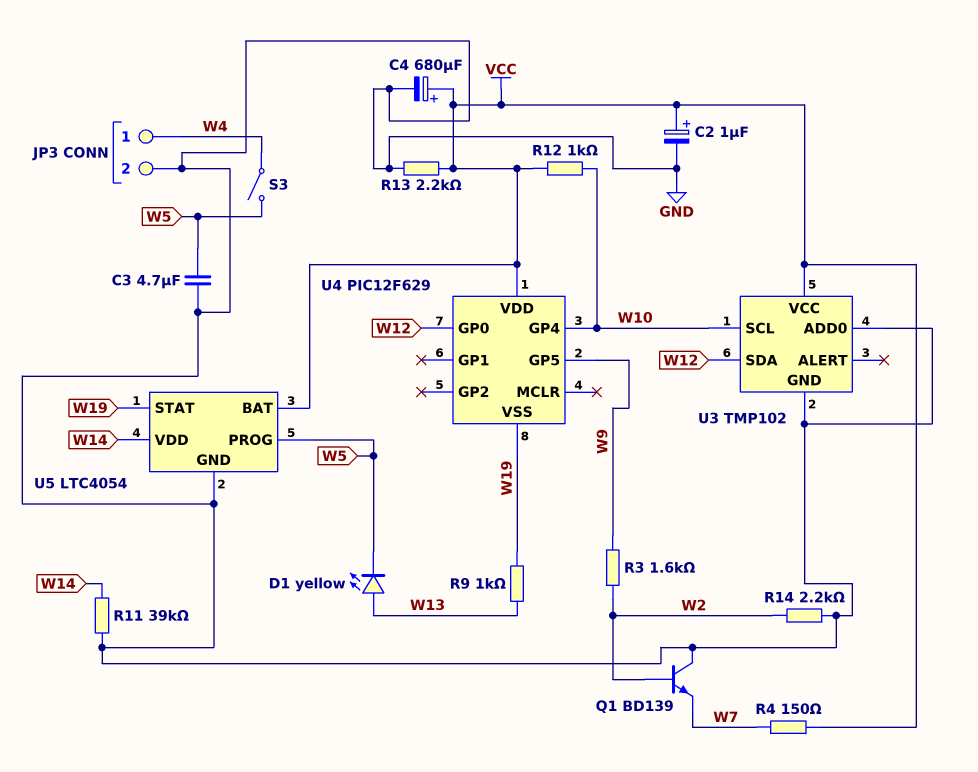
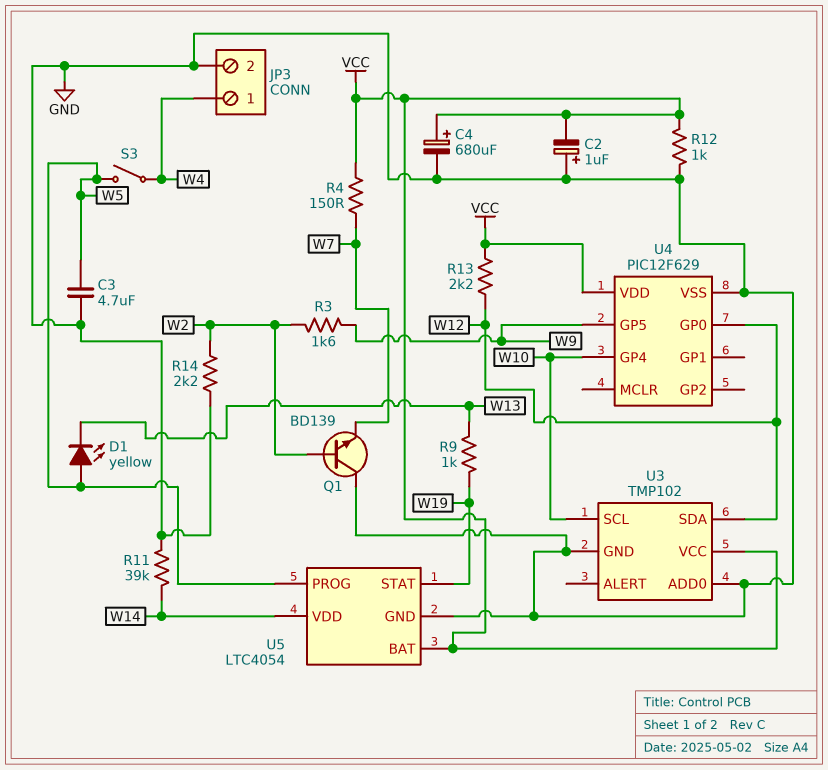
C2: 1uF (plus VCC, minus GND) -> 1uF (plus GND, minus VCC)
D1: LED yellow (A W13, K W5) -> LED yellow (A W5, K W13)
R12: 1k (VCC, W10) -> 1k (GND, VCC)
R13: 2.2k (GND, VCC) -> 2.2k (VCC, W12)
U4 pin VSS: W19 -> GND

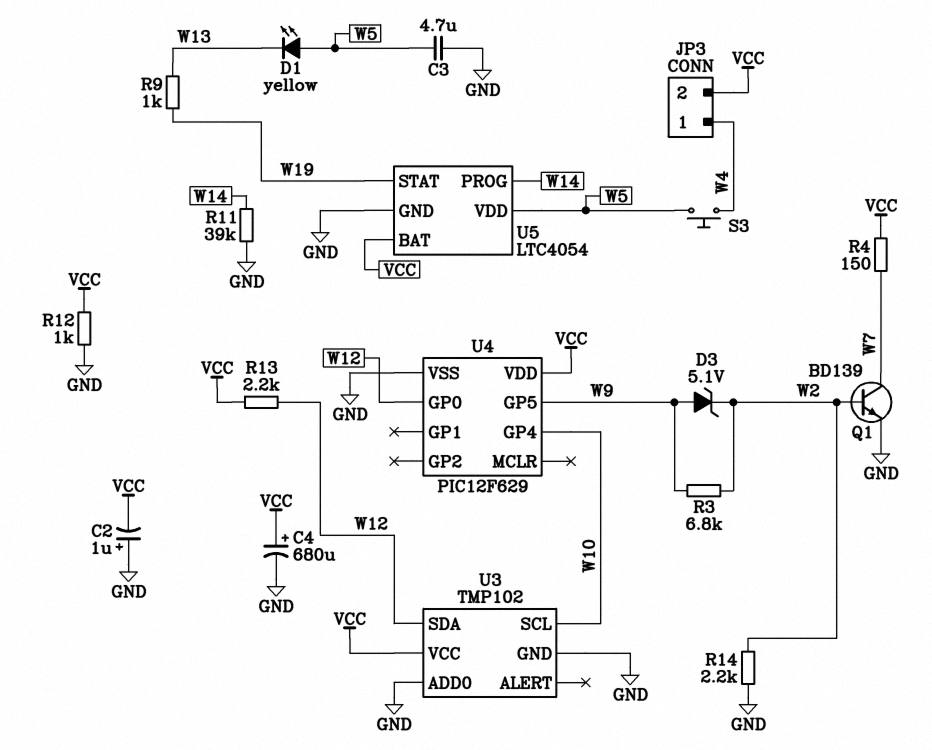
D3: none -> zener 5.1V (A W9, K W2)
JP3 pin 2: GND -> VCC
Q1: NPN BD139 (B W2, C GND, E W7) -> NPN BD139 (B W2, C W7, E GND)
R3: 1.6k (W2, W9) -> 6.8k (W2, W9)
S3: switch (W4, W5) -> button (W4, W5)
U5 pin PROG: W5 -> W14
U5 pin VDD: W14 -> W5

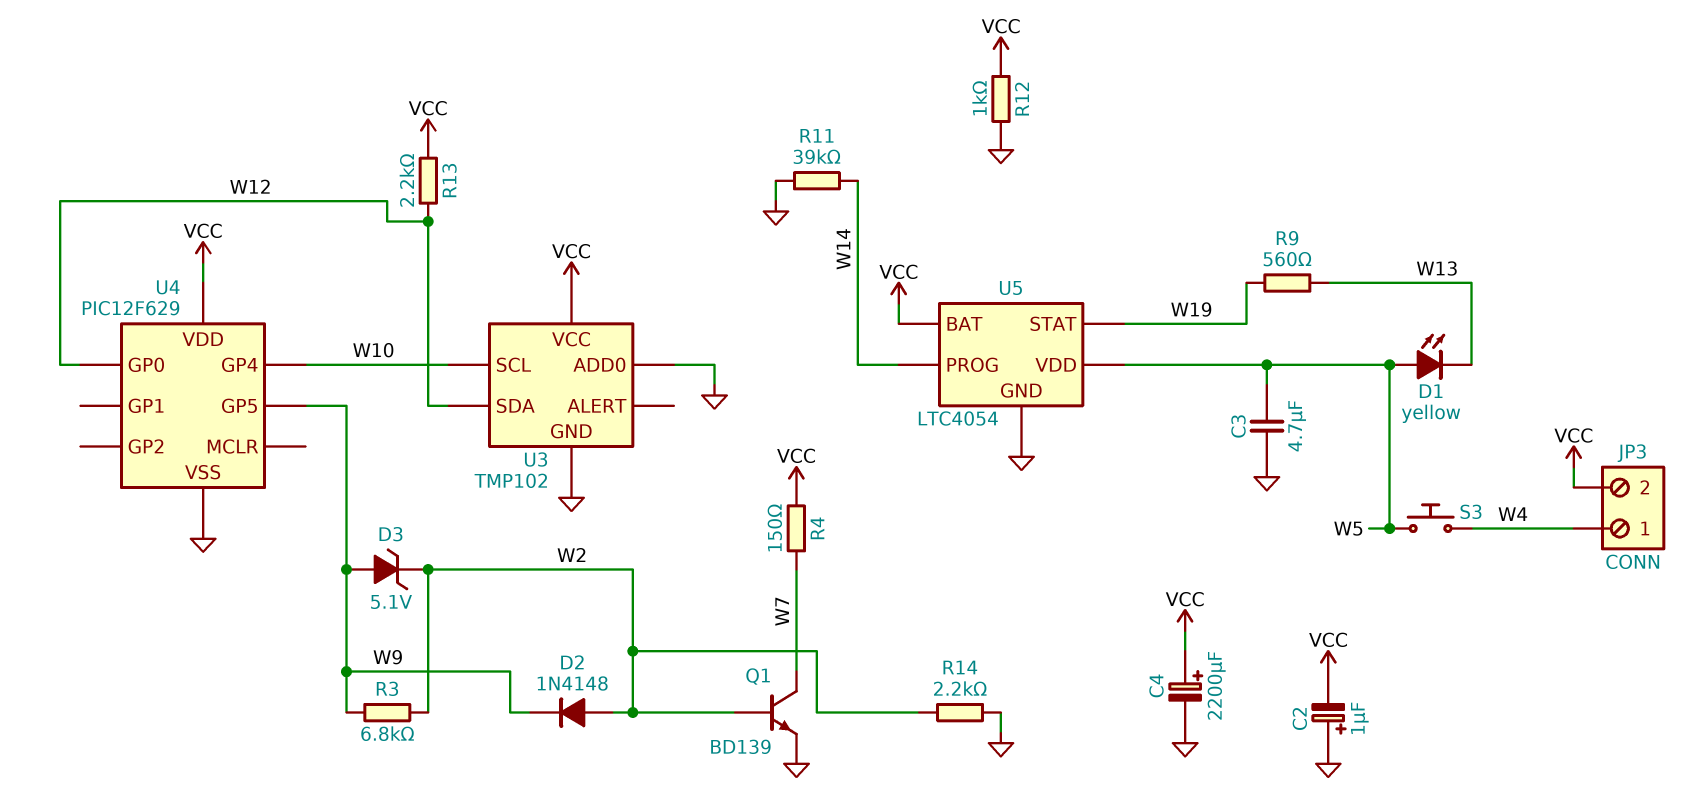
C4: 680uF (plus VCC, minus GND) -> 2200uF (plus VCC, minus GND)
D2: none -> diode 1N4148 (A W2, K W9)
R9: 1k (W13, W19) -> 560 (W13, W19)

